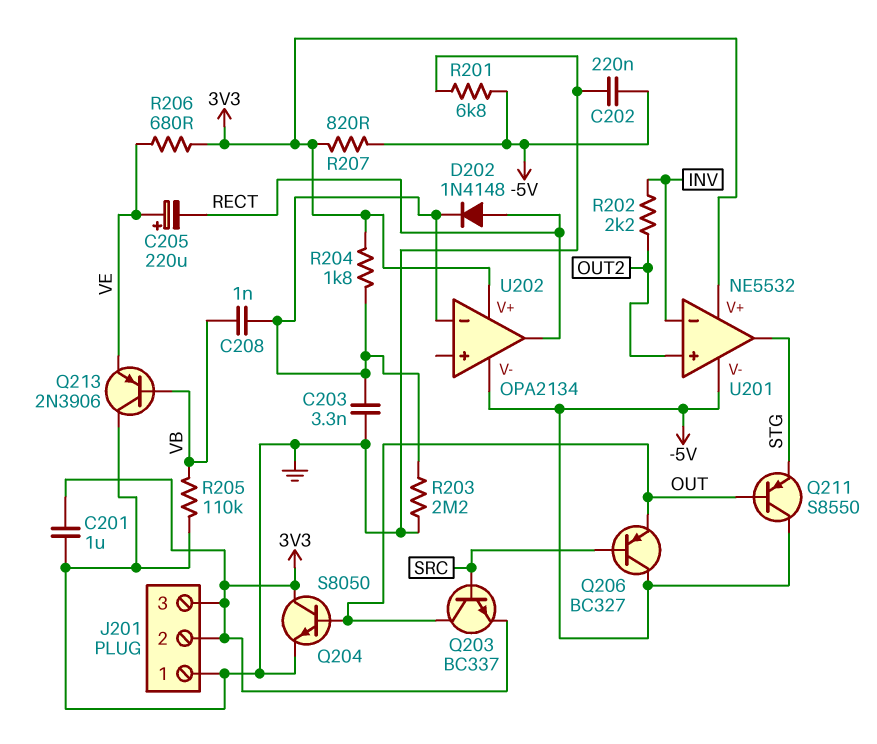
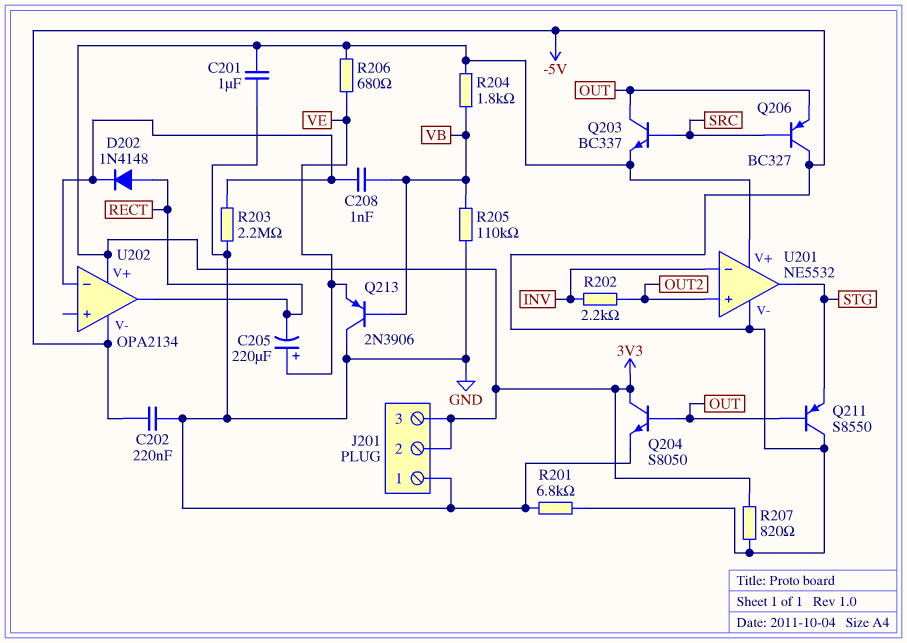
C203: 3.3nF (GND, U202/in-) -> none
R204: 1.8k (3V3, U202/in-) -> 1.8k (3V3, VB)

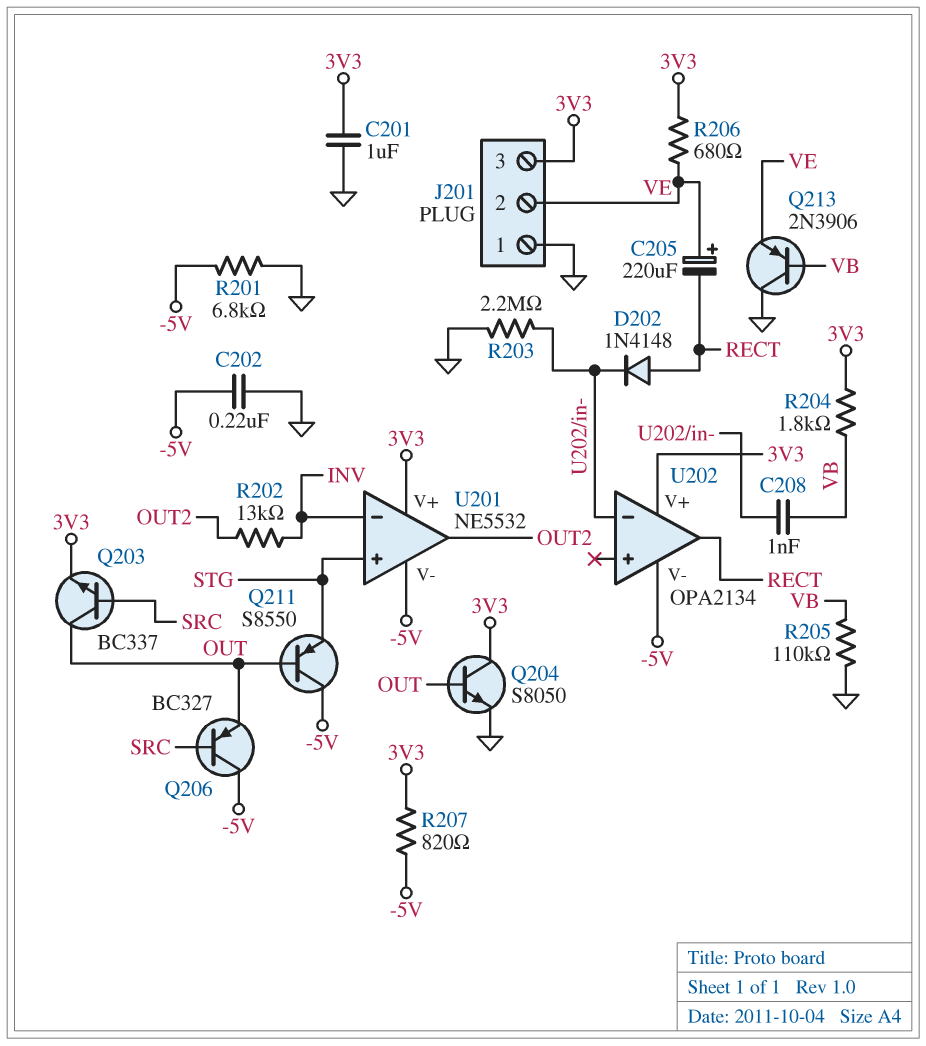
J201 pin 2: 3V3 -> VE
R202: 2.2k (INV, OUT2) -> 13k (INV, OUT2)
U201 pin in+: OUT2 -> STG
U201 pin out: STG -> OUT2

